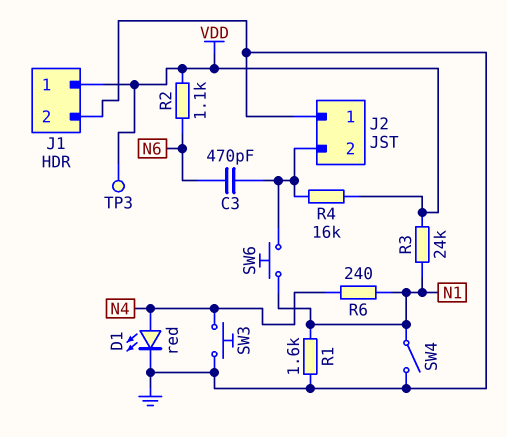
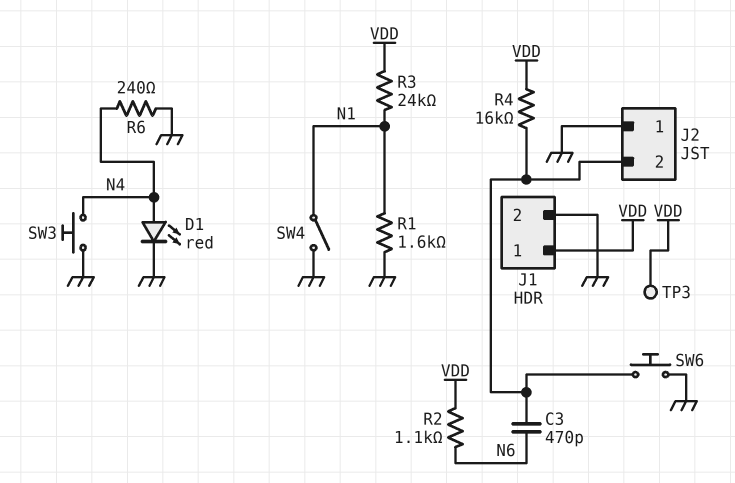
R6: 240 (N1, N4) -> 240 (GND, N4)
SW6: button (J2/2, N1) -> button (GND, J2/2)

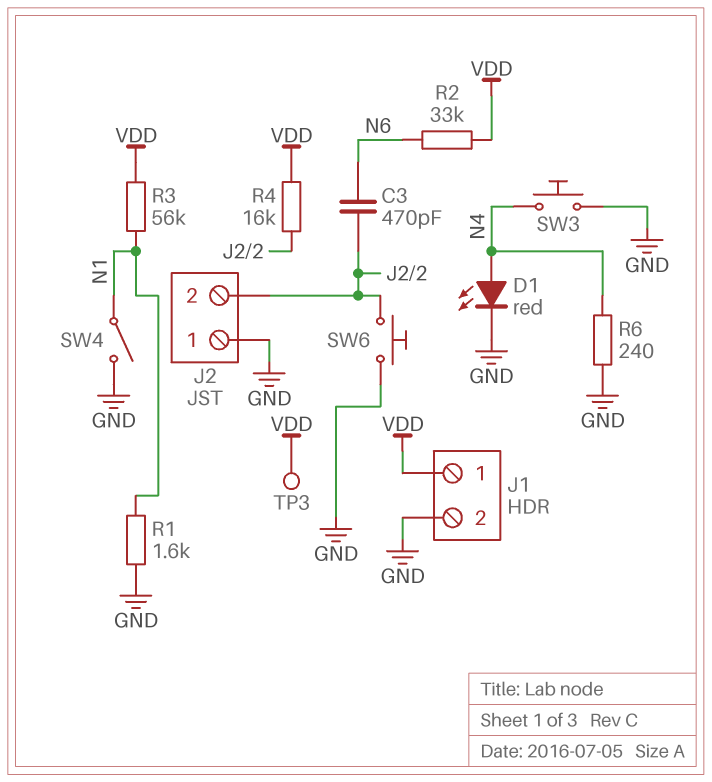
R2: 1.1k (N6, VDD) -> 33k (N6, VDD)
R3: 24k (N1, VDD) -> 56k (N1, VDD)

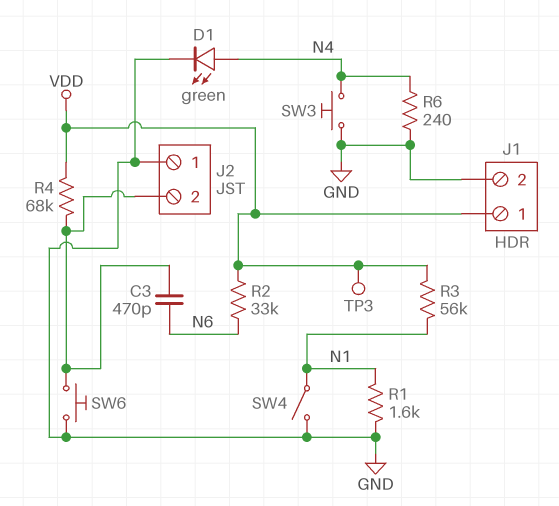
D1: LED red (A N4, K GND) -> LED green (A N4, K GND)
R4: 16k (J2/2, VDD) -> 68k (J2/2, VDD)

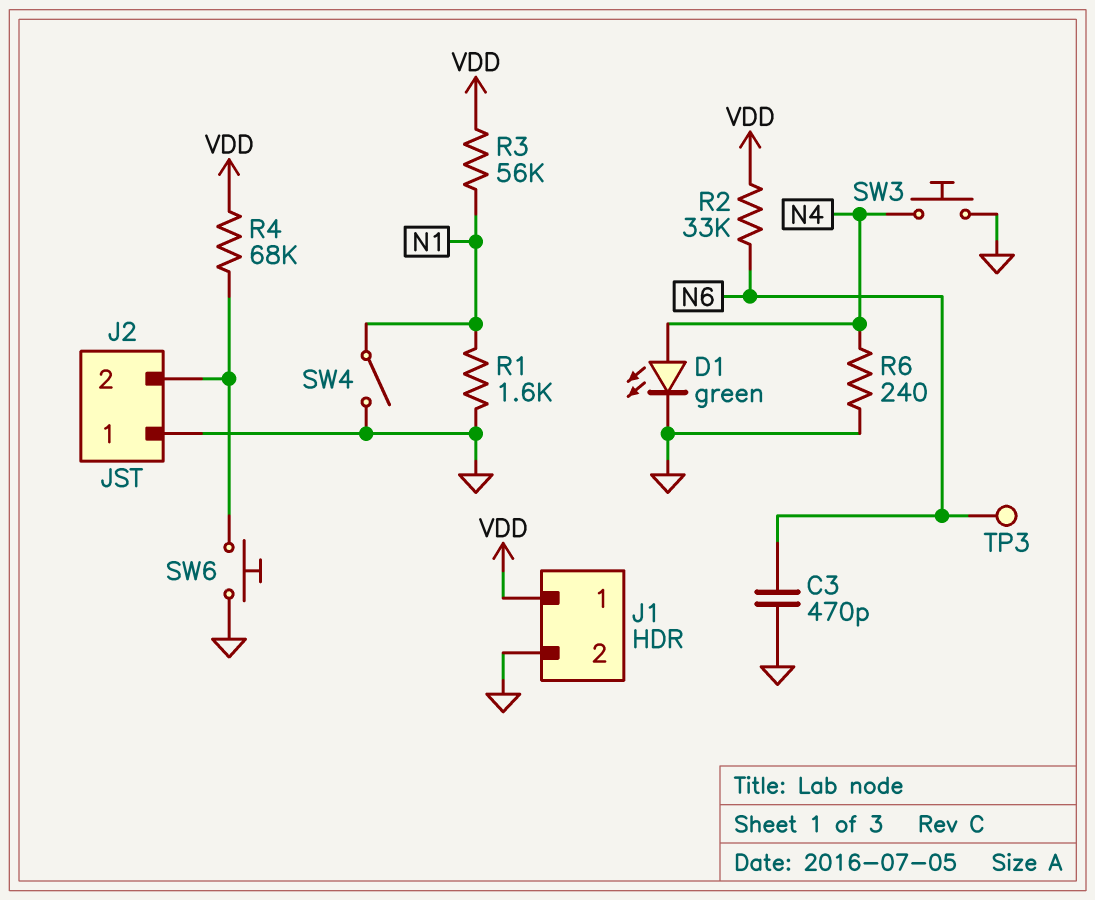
C3: 470pF (J2/2, N6) -> 470pF (GND, N6)
TP3: test point (VDD) -> test point (N6)

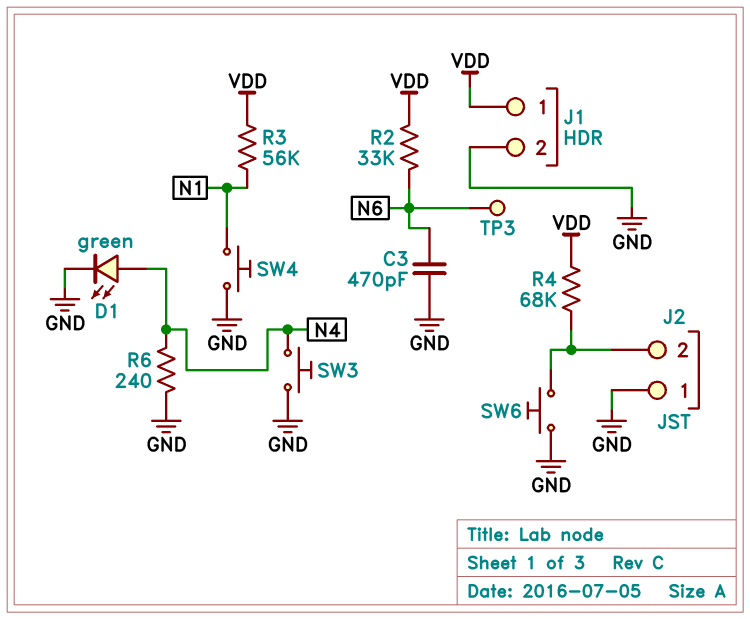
R1: 1.6k (GND, N1) -> none
SW4: switch (GND, N1) -> button (GND, N1)

